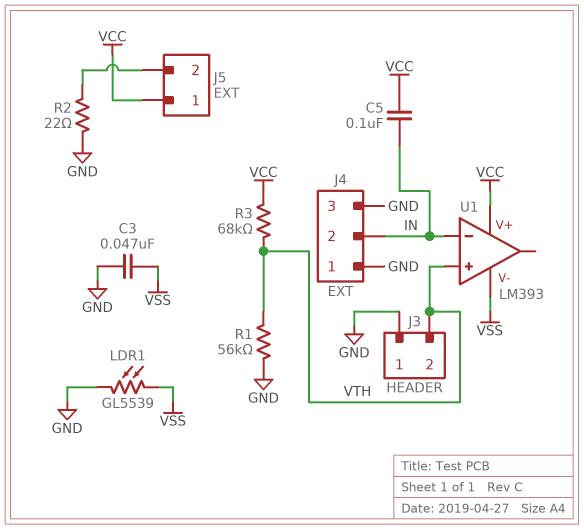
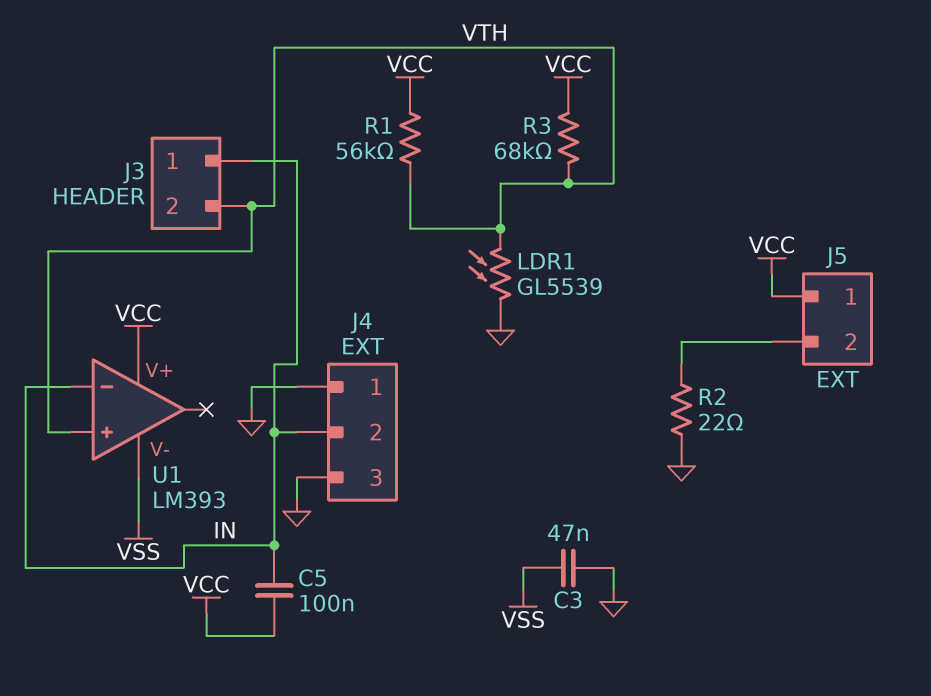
J3 pin 1: GND -> IN
LDR1: GL5539 (GND, VSS) -> GL5539 (GND, VTH)
R1: 56k (GND, VTH) -> 56k (VCC, VTH)

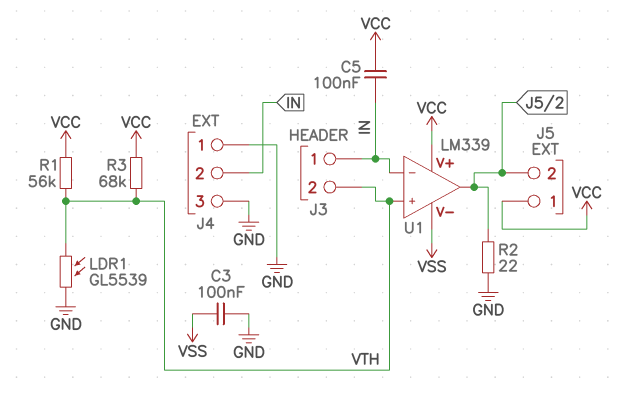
C3: 47nF (GND, VSS) -> 100nF (GND, VSS)
U1: LM393 -> LM339
U1 pin out: none -> J5/2

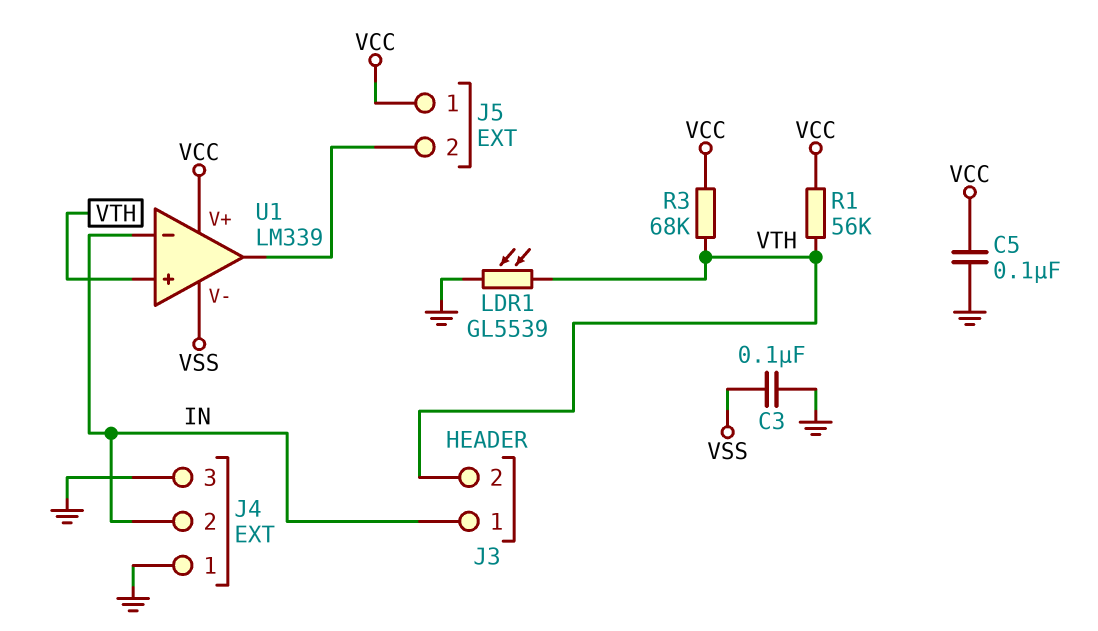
C5: 100nF (IN, VCC) -> 100nF (GND, VCC)
R2: 22 (GND, J5/2) -> none

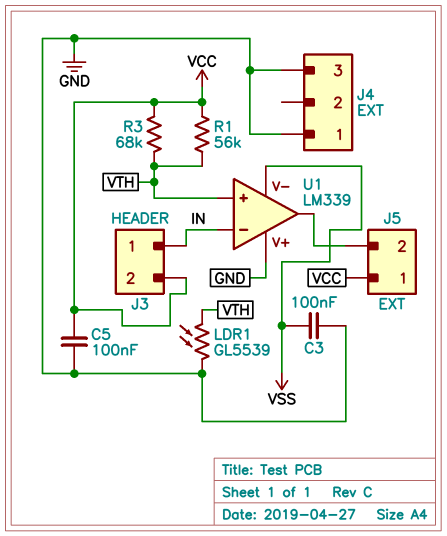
J3 pin 2: VTH -> VCC
J4 pin 2: IN -> none
U1 pin V+: VCC -> GND

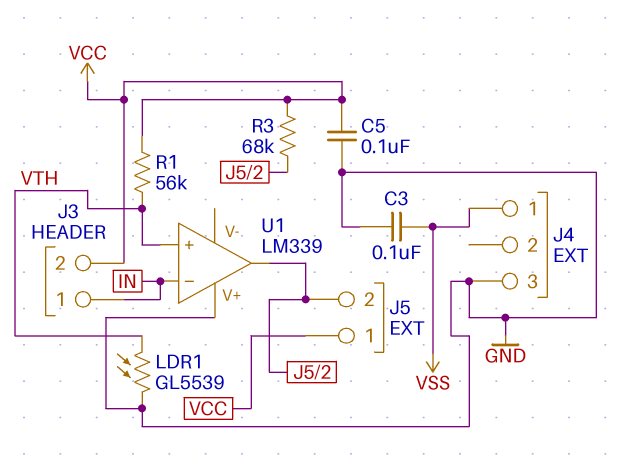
J4 pin 1: GND -> VSS
R3: 68k (VCC, VTH) -> 68k (J5/2, VCC)
U1 pin V-: VSS -> none

